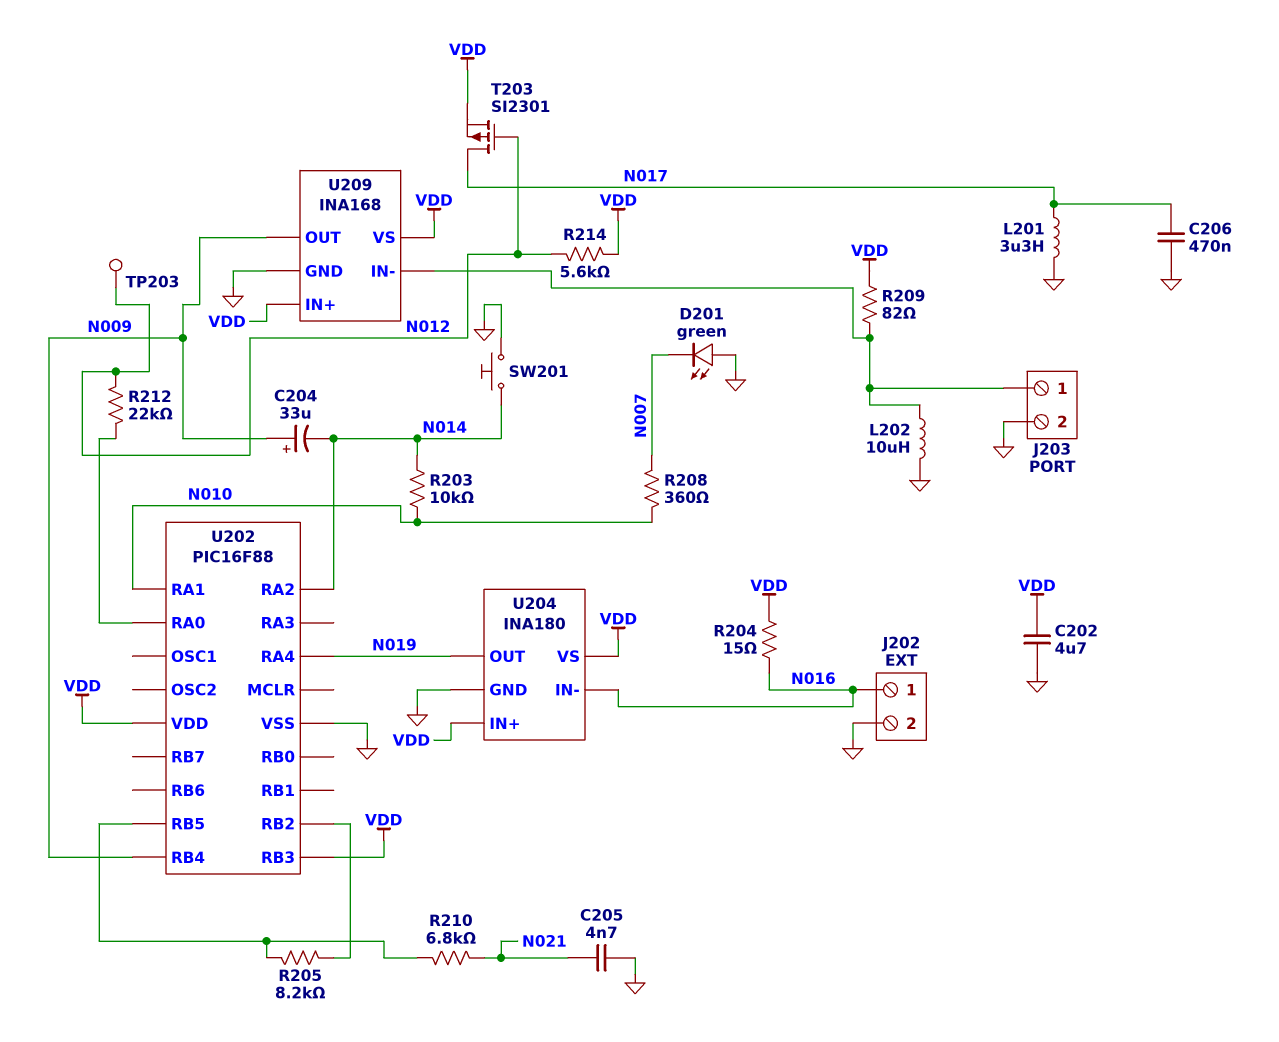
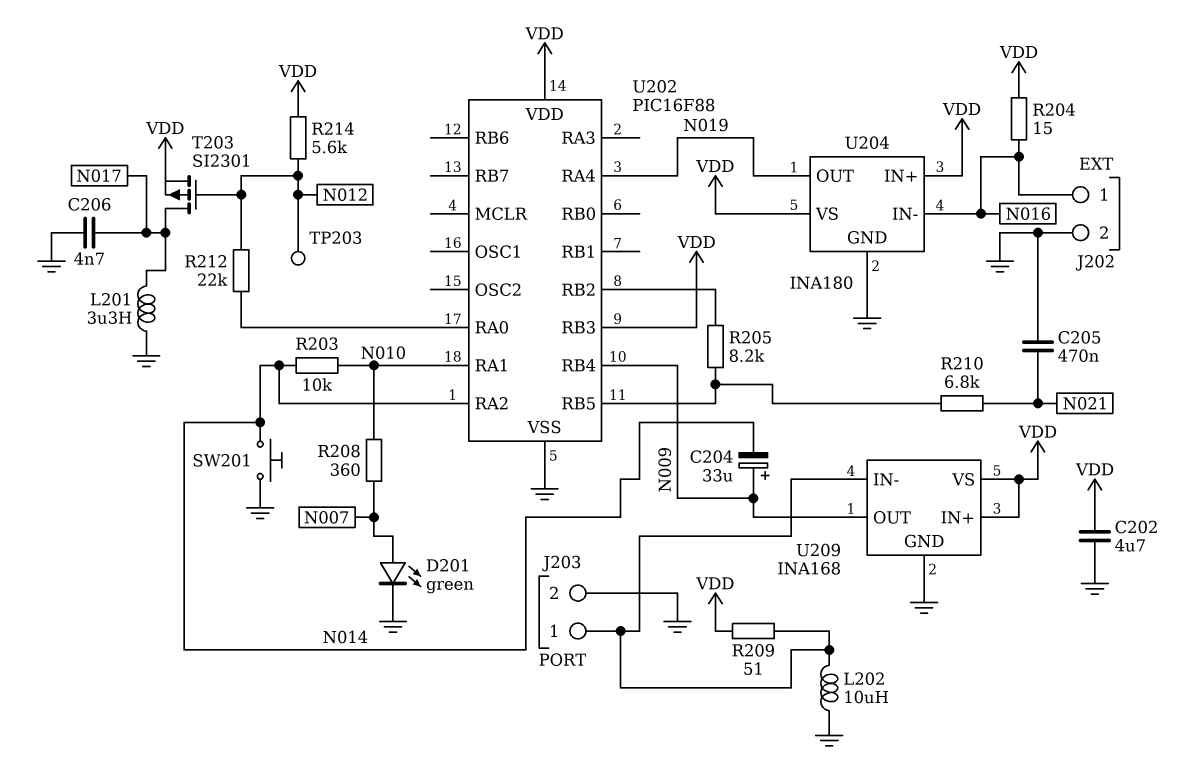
C205: 4.7nF (GND, N021) -> 470nF (GND, N021)
C206: 470nF (GND, N017) -> 4.7nF (GND, N017)
D201: LED green (A GND, K N007) -> LED green (A N007, K GND)
R209: 82 (J203/1, VDD) -> 51 (J203/1, VDD)

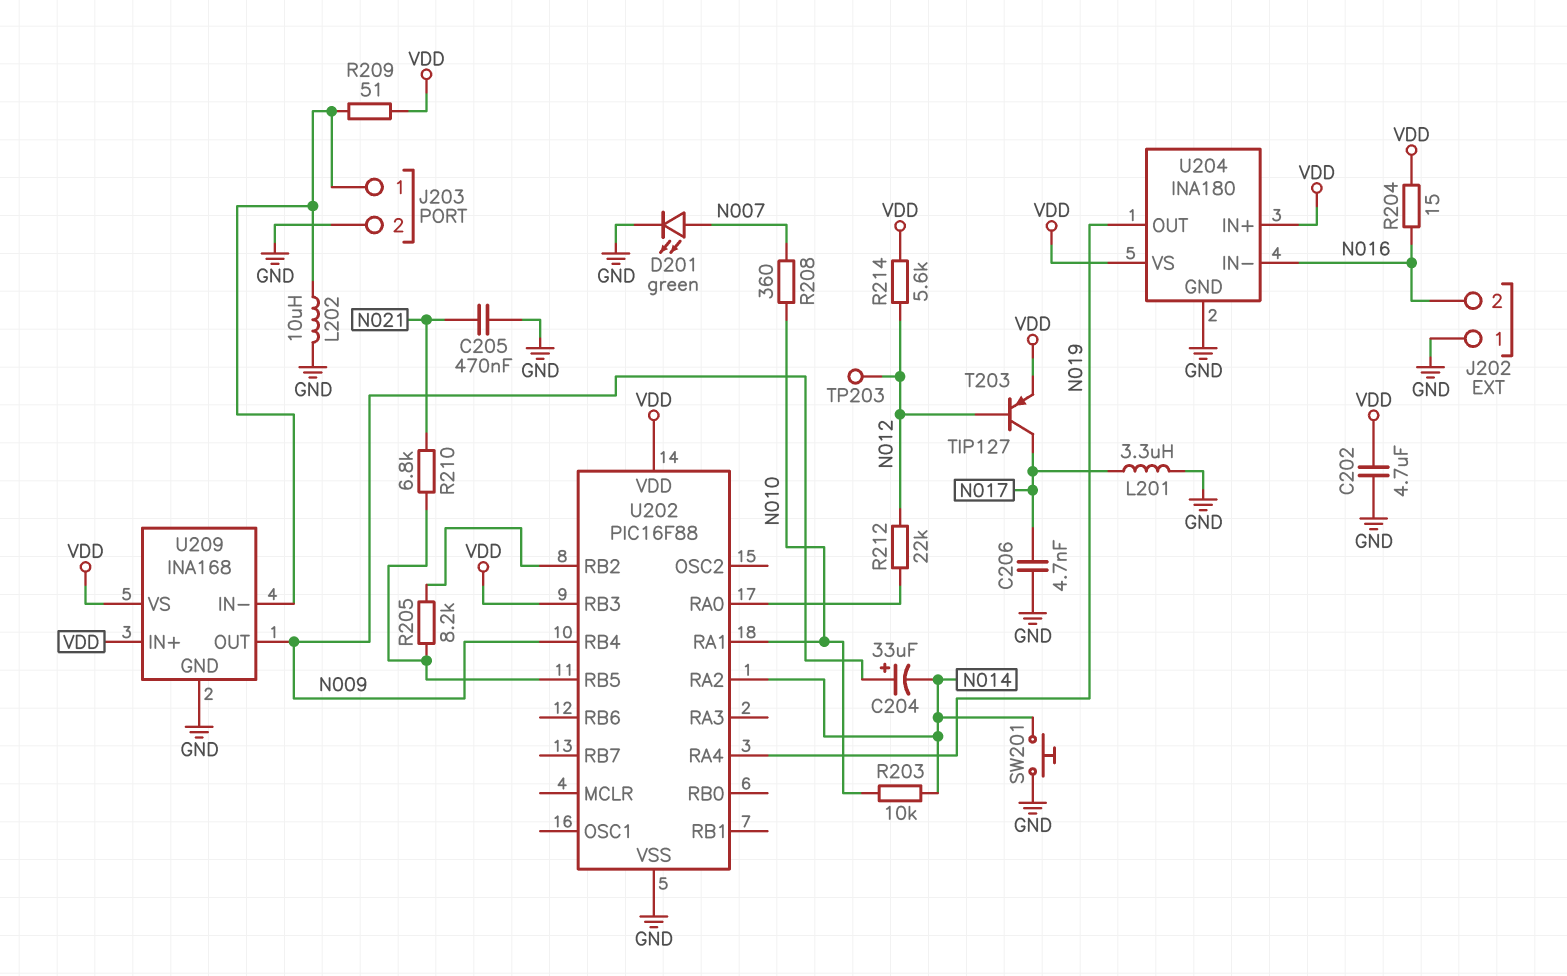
J202 pin 1: N016 -> GND
J202 pin 2: GND -> N016
T203: PMOS SI2301 (G N012, D N017, S VDD) -> PNP TIP127 (B N012, C N017, E VDD)

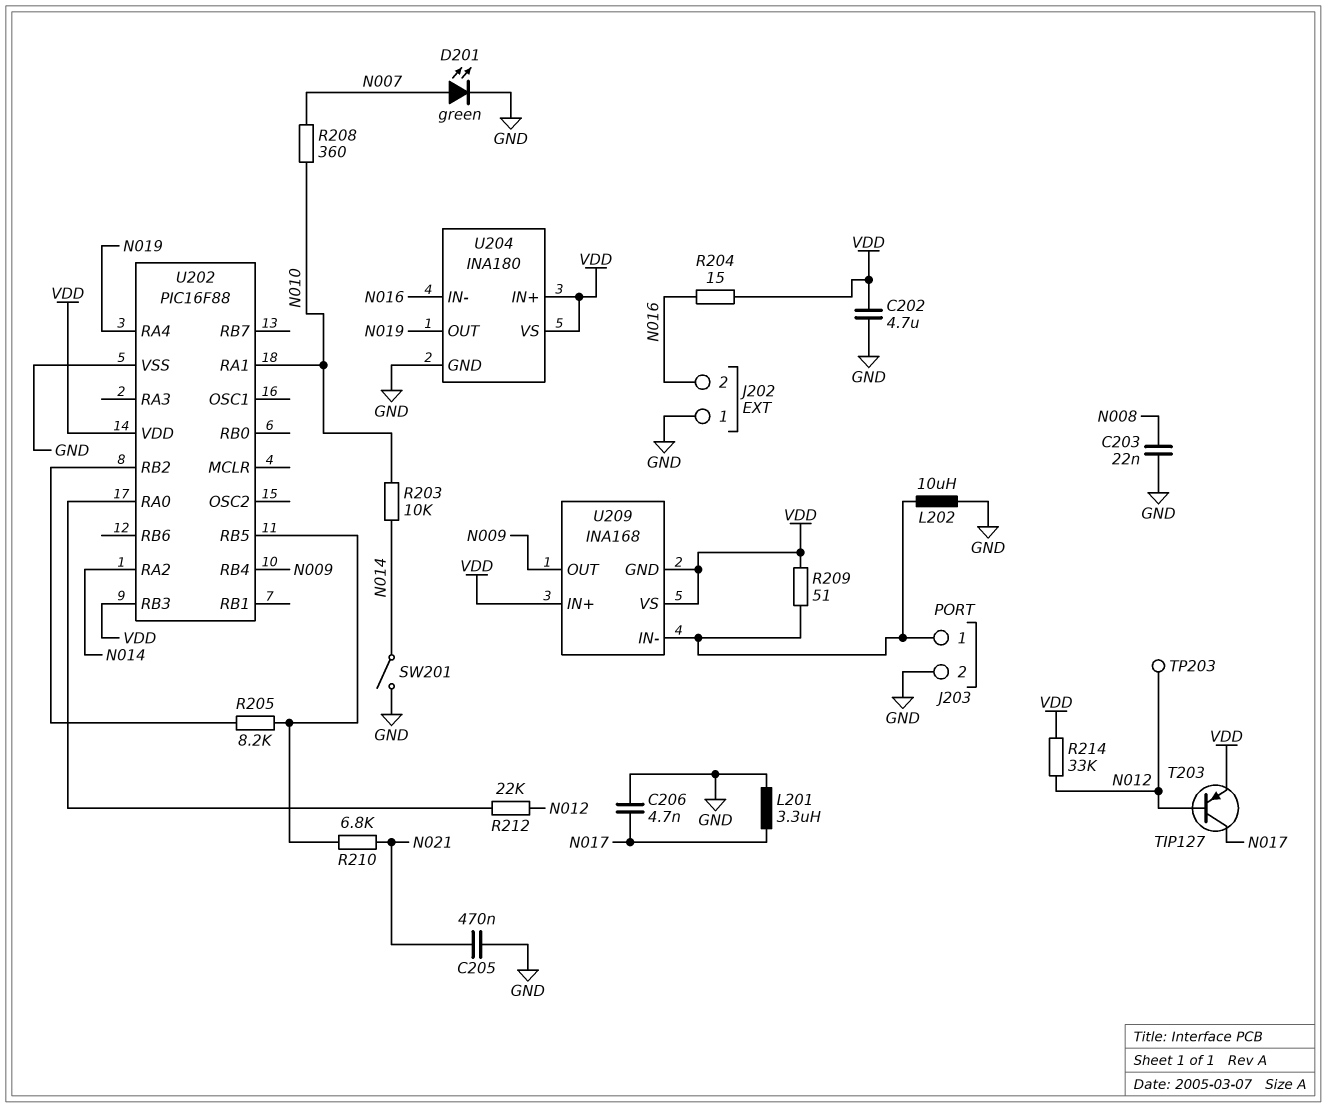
C203: none -> 22nF (GND, N008)
C204: 33uF (plus N009, minus N014) -> none
R214: 5.6k (N012, VDD) -> 33k (N012, VDD)
SW201: button (GND, N014) -> switch (GND, N014)
U209 pin GND: GND -> VDD

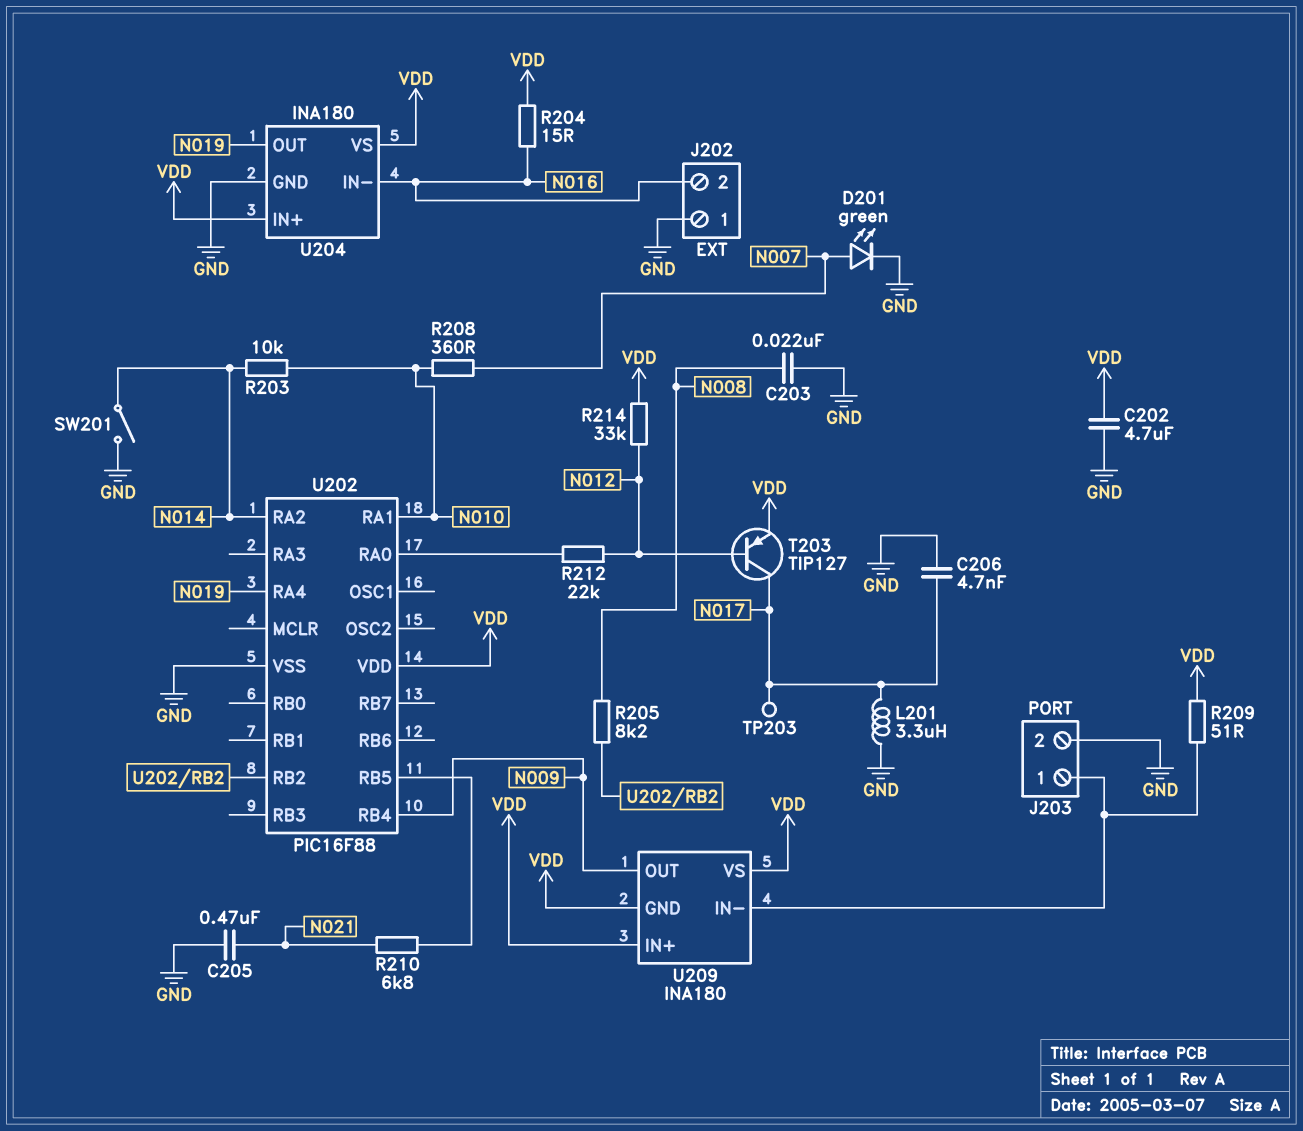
L202: 10uH (GND, J203/1) -> none
R205: 8.2k (U202/RB2, U202/RB5) -> 8.2k (N008, U202/RB2)
TP203: test point (N012) -> test point (N017)
U202 pin RB3: VDD -> none
U209: INA168 -> INA180

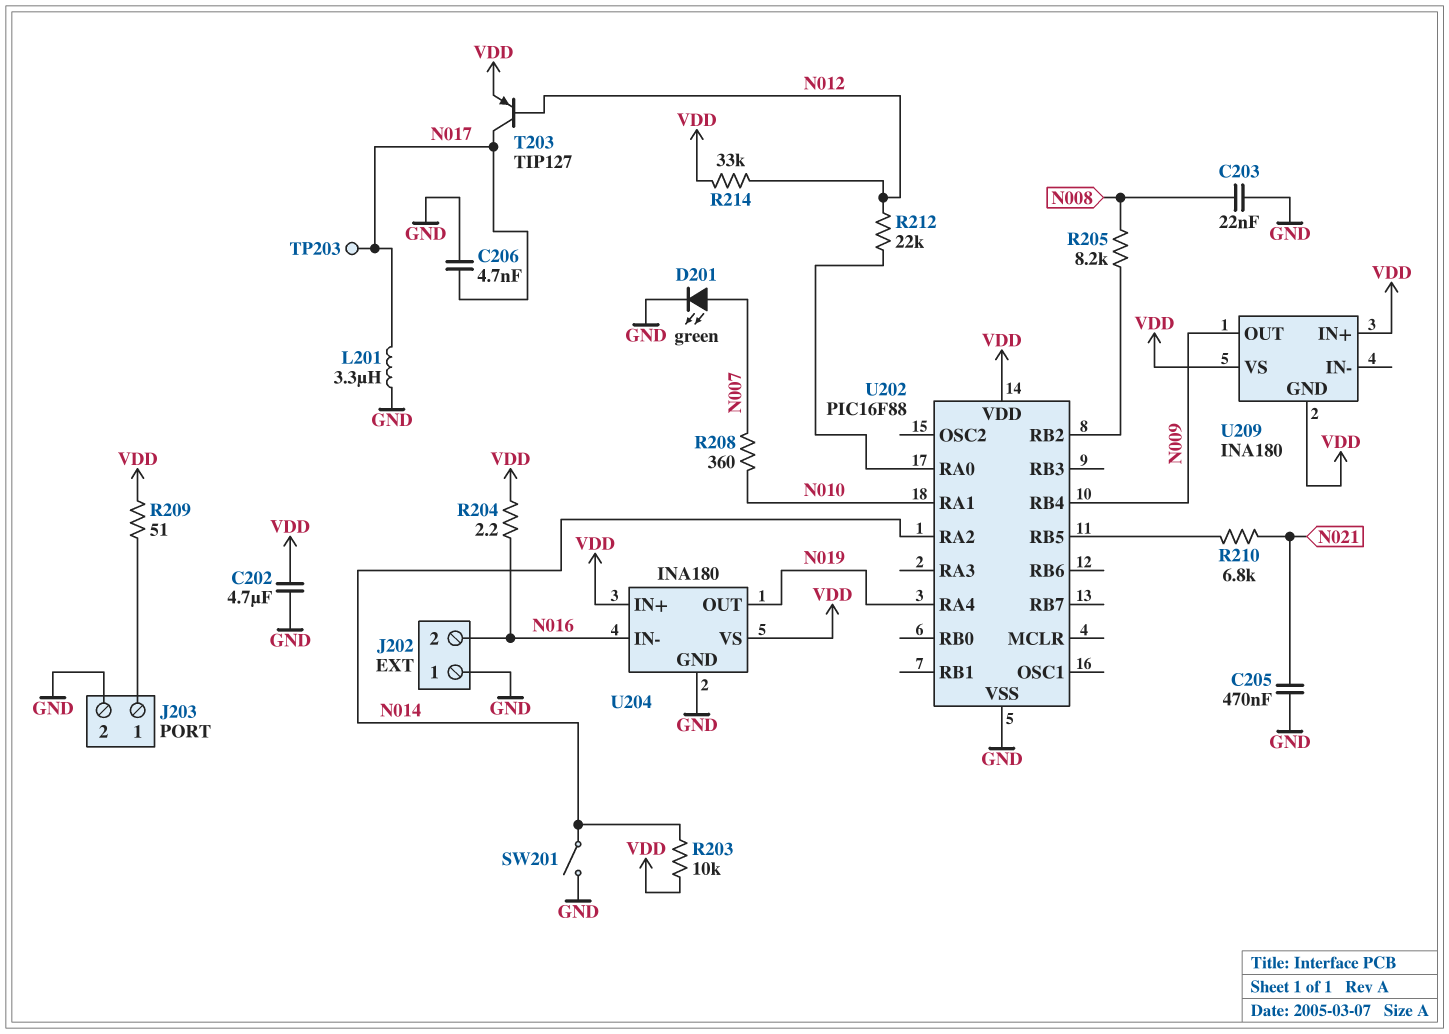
R203: 10k (N010, N014) -> 10k (N014, VDD)
R204: 15 (N016, VDD) -> 2.2 (N016, VDD)
U209 pin IN-: J203/1 -> none

